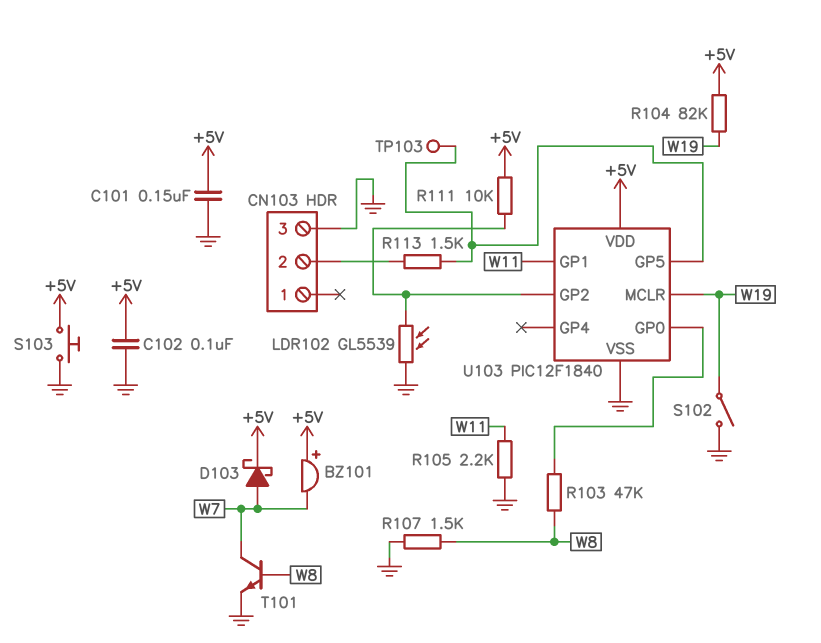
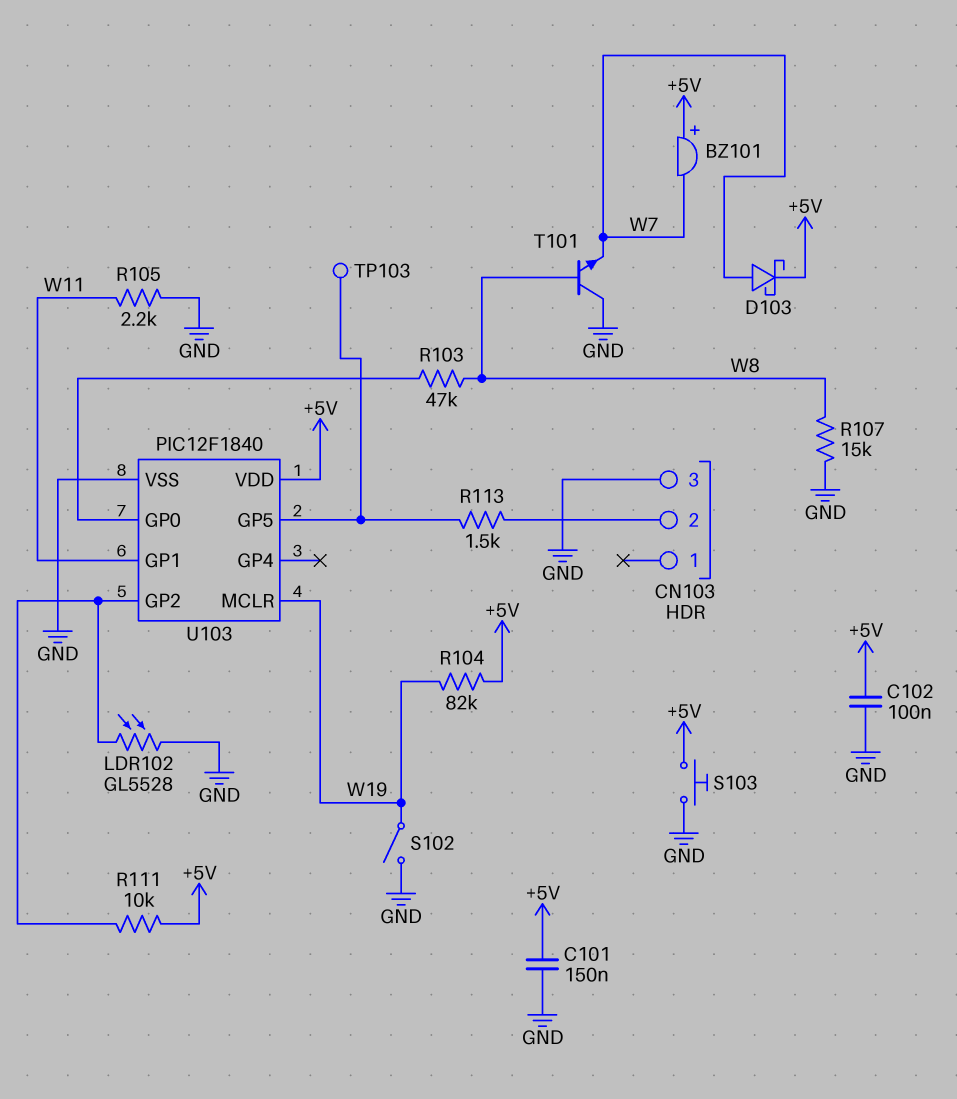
LDR102: GL5539 (GND, U103/GP2) -> GL5528 (GND, U103/GP2)
R107: 1.5k (GND, W8) -> 15k (GND, W8)
T101: NPN (B W8, C W7, E GND) -> NPN (B W8, C GND, E W7)

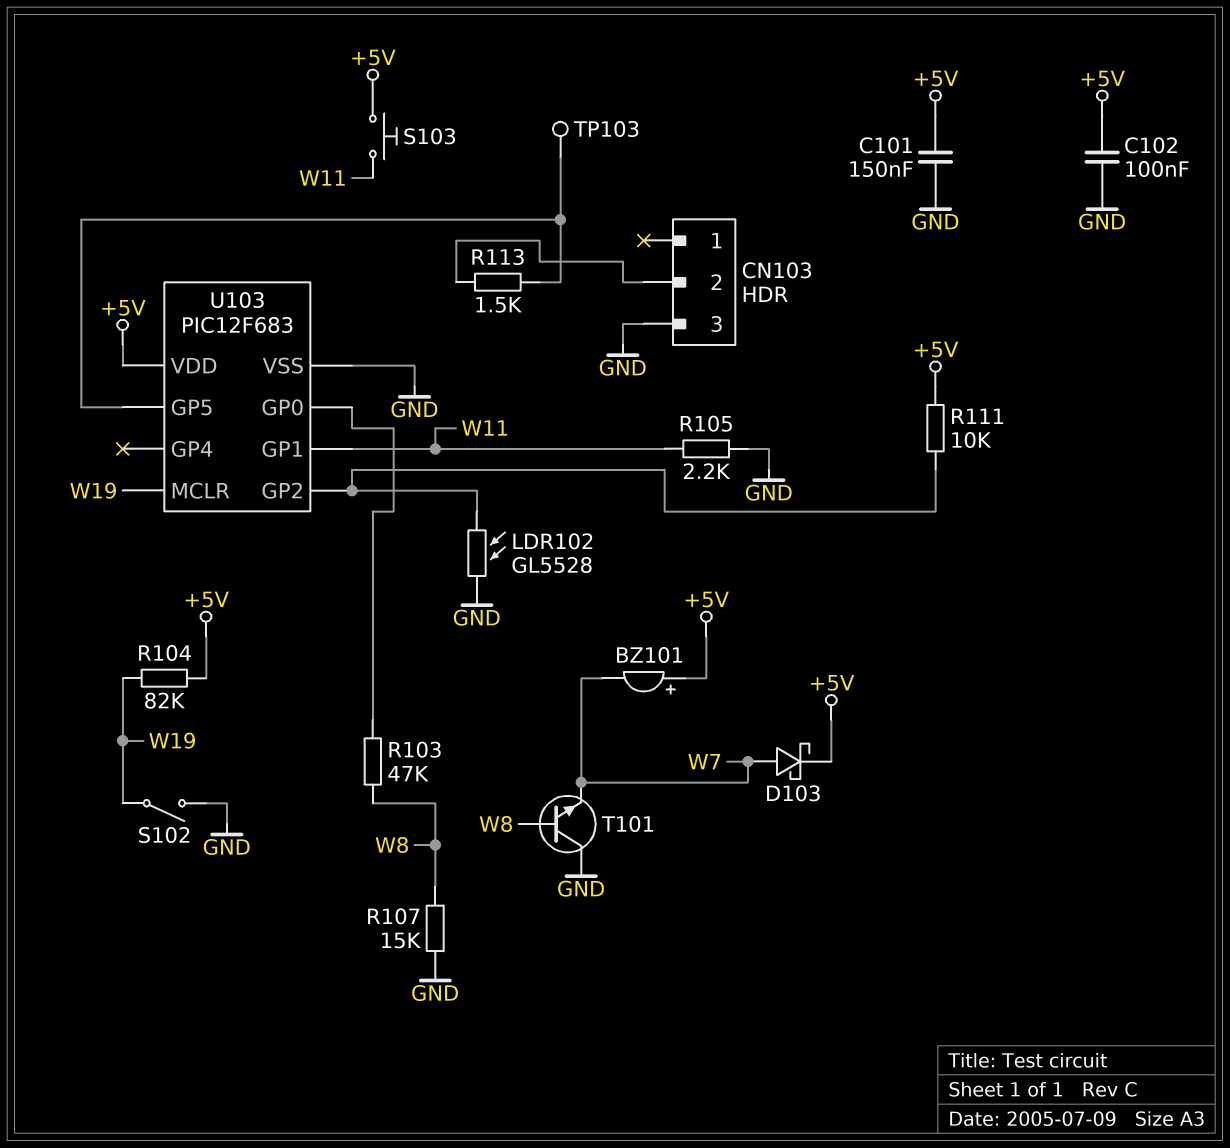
S103: button (+5V, GND) -> button (+5V, W11)
U103: PIC12F1840 -> PIC12F683

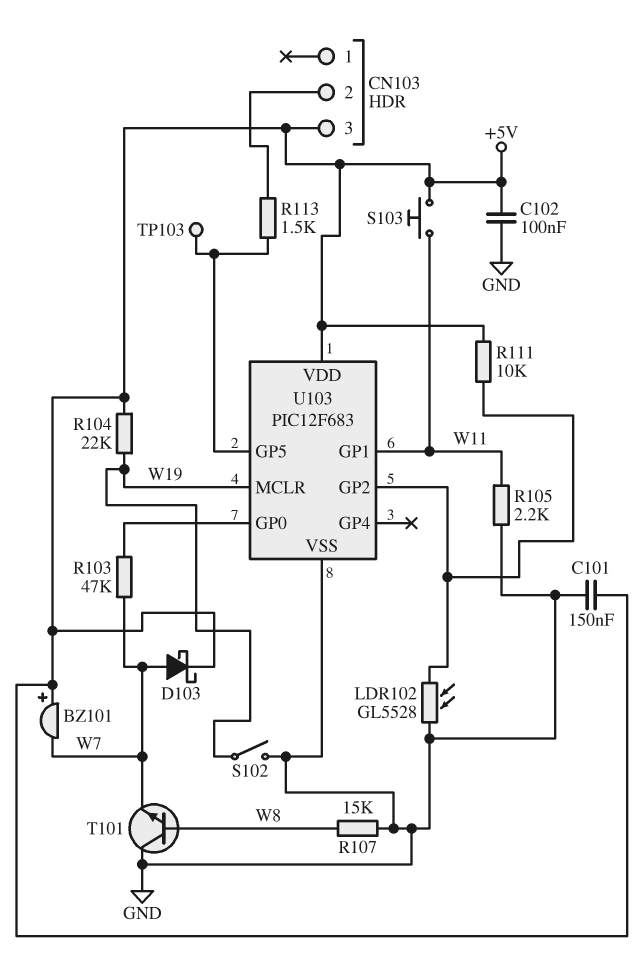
CN103 pin 3: GND -> +5V
R103: 47k (U103/GP0, W8) -> 47k (U103/GP0, W7)
R104: 82k (+5V, W19) -> 22k (+5V, W19)

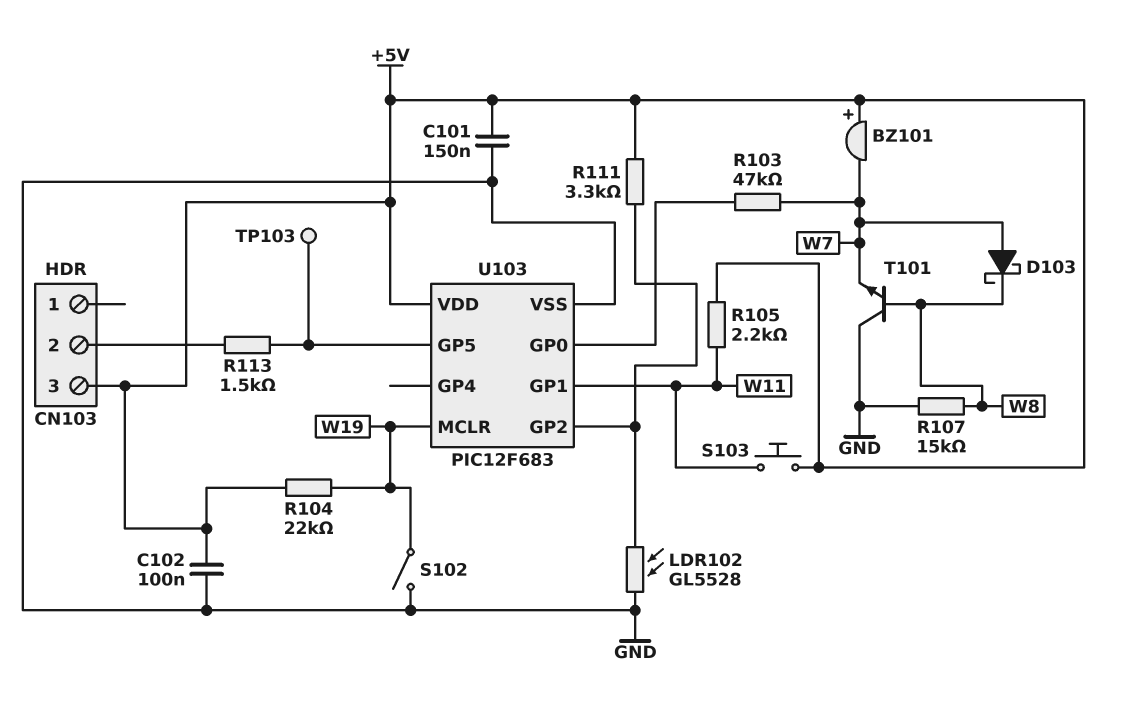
D103: schottky (A W7, K +5V) -> schottky (A W7, K W8)
R105: 2.2k (GND, W11) -> 2.2k (+5V, W11)
R111: 10k (+5V, U103/GP2) -> 3.3k (+5V, U103/GP2)

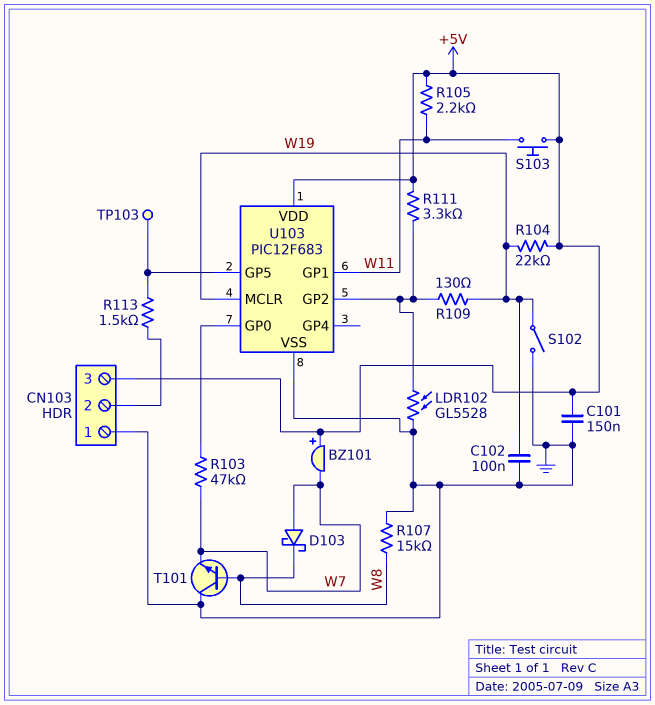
C102: 100nF (+5V, GND) -> 100nF (GND, W19)
CN103 pin 1: none -> GND
R109: none -> 130 (U103/GP2, W19)

